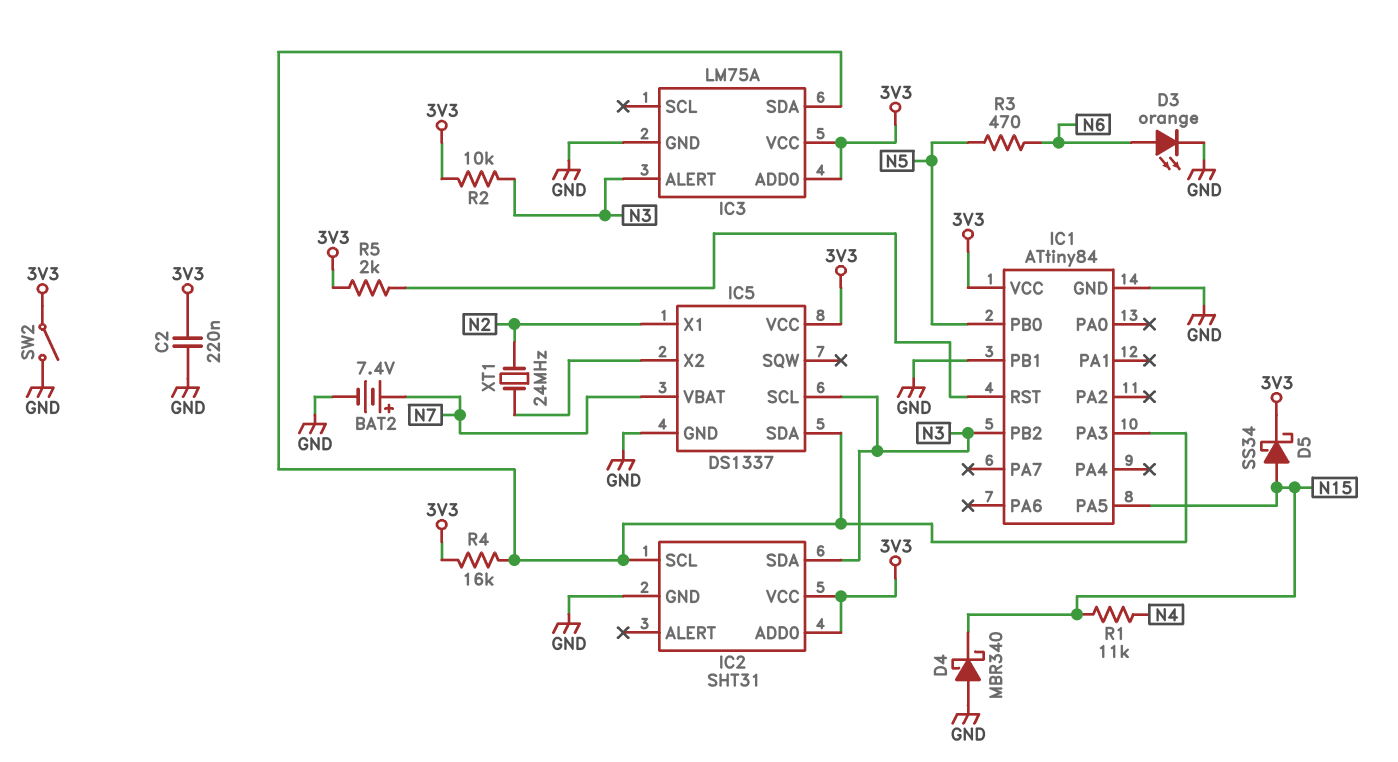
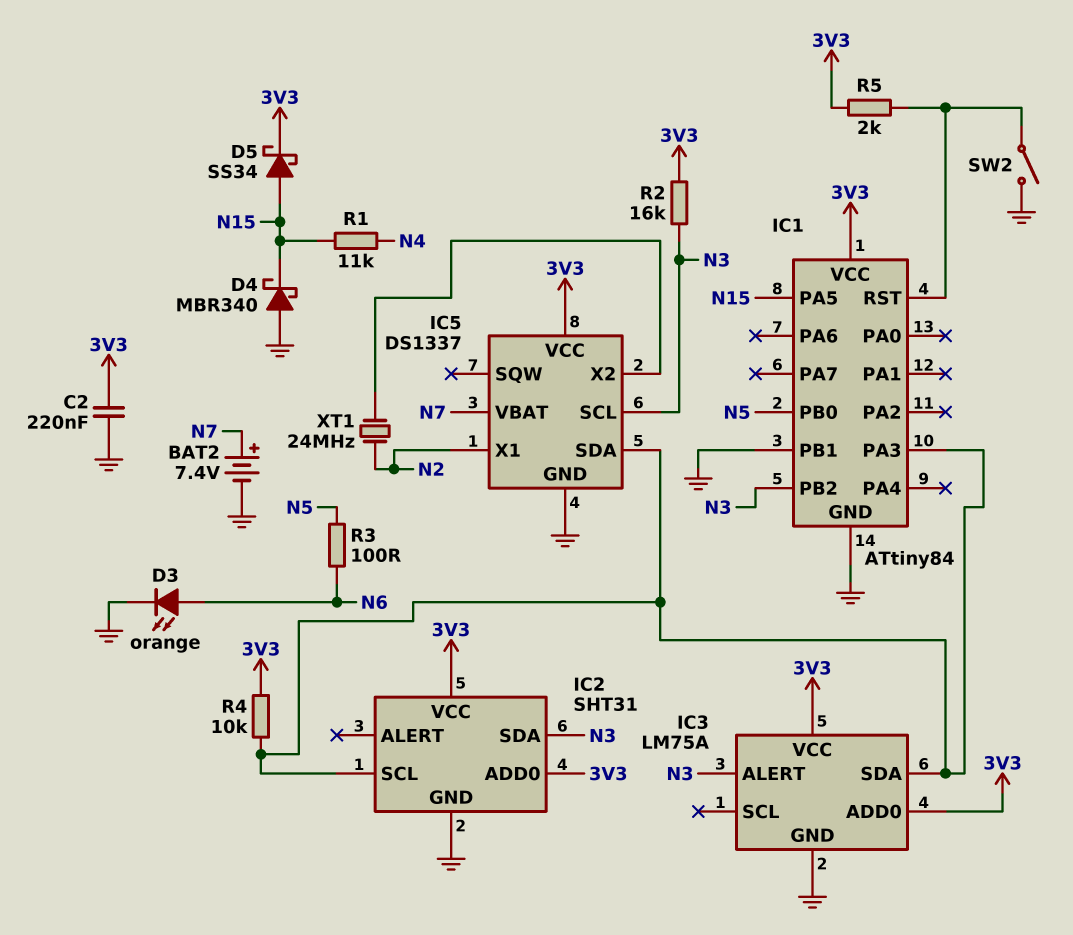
R2: 10k (3V3, N3) -> 16k (3V3, N3)
R3: 470 (N5, N6) -> 100 (N5, N6)
R4: 16k (3V3, IC1/PA3) -> 10k (3V3, IC1/PA3)
SW2: switch (3V3, GND) -> switch (GND, IC1/RST)

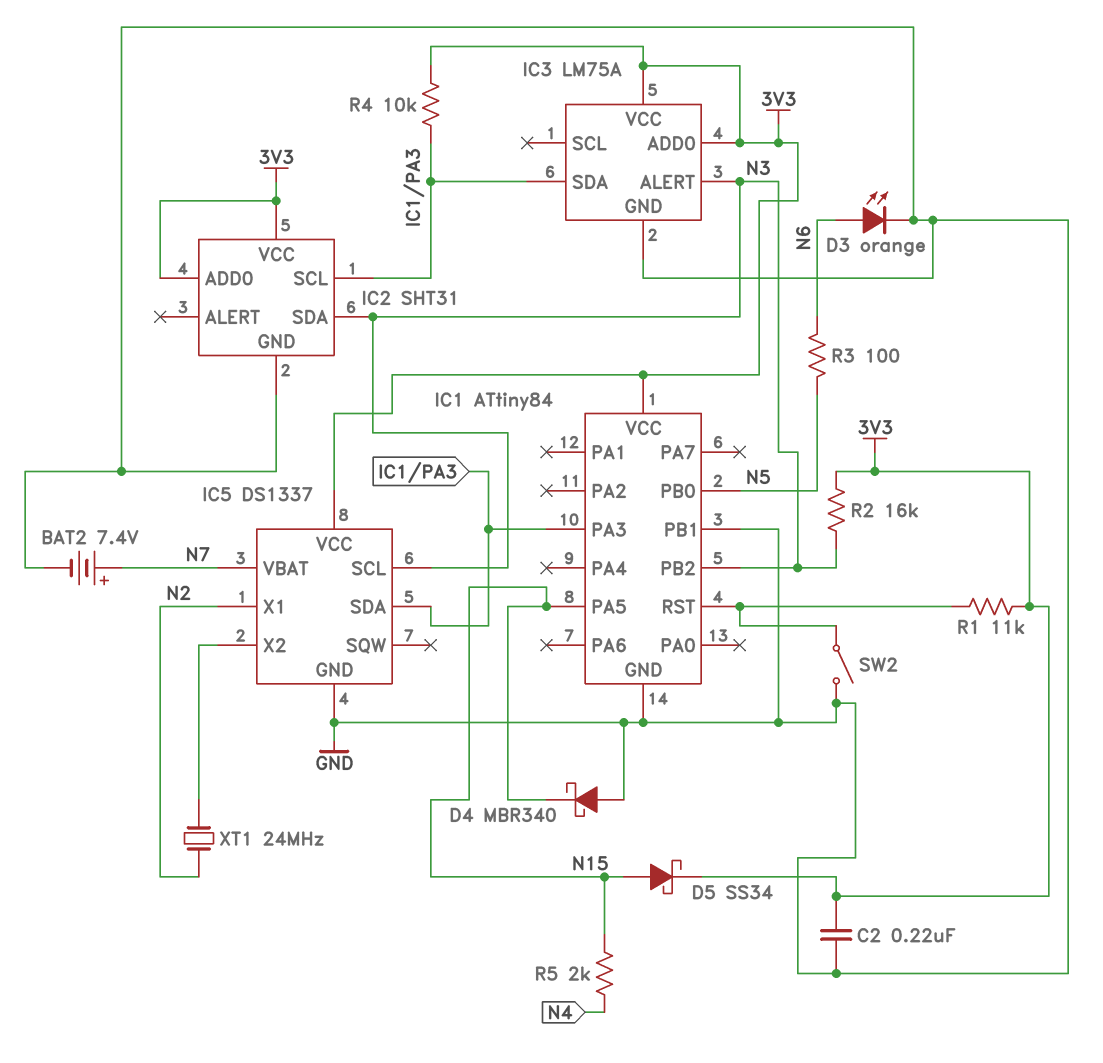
R1: 11k (N4, N15) -> 11k (3V3, IC1/RST)
R5: 2k (3V3, IC1/RST) -> 2k (N4, N15)

